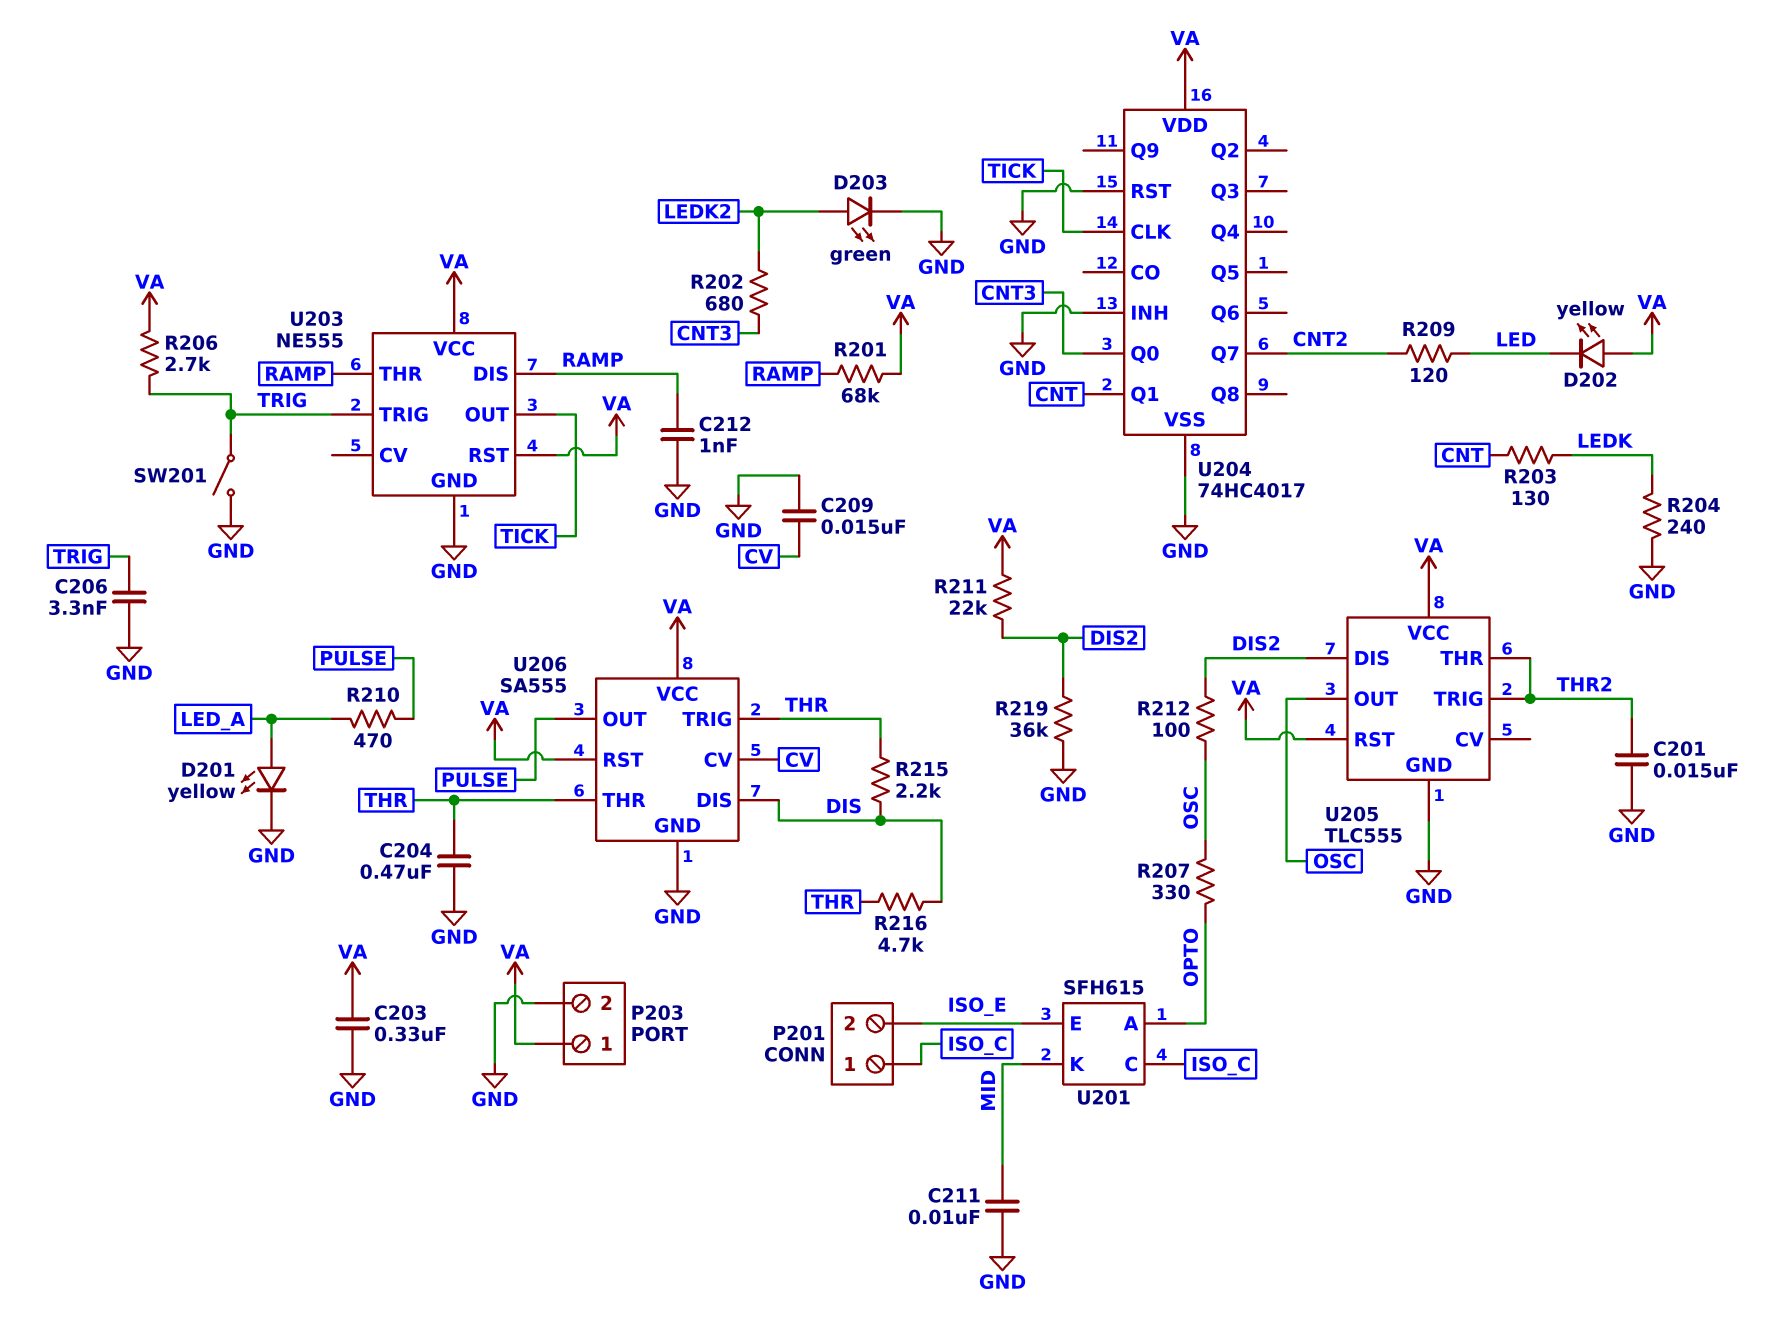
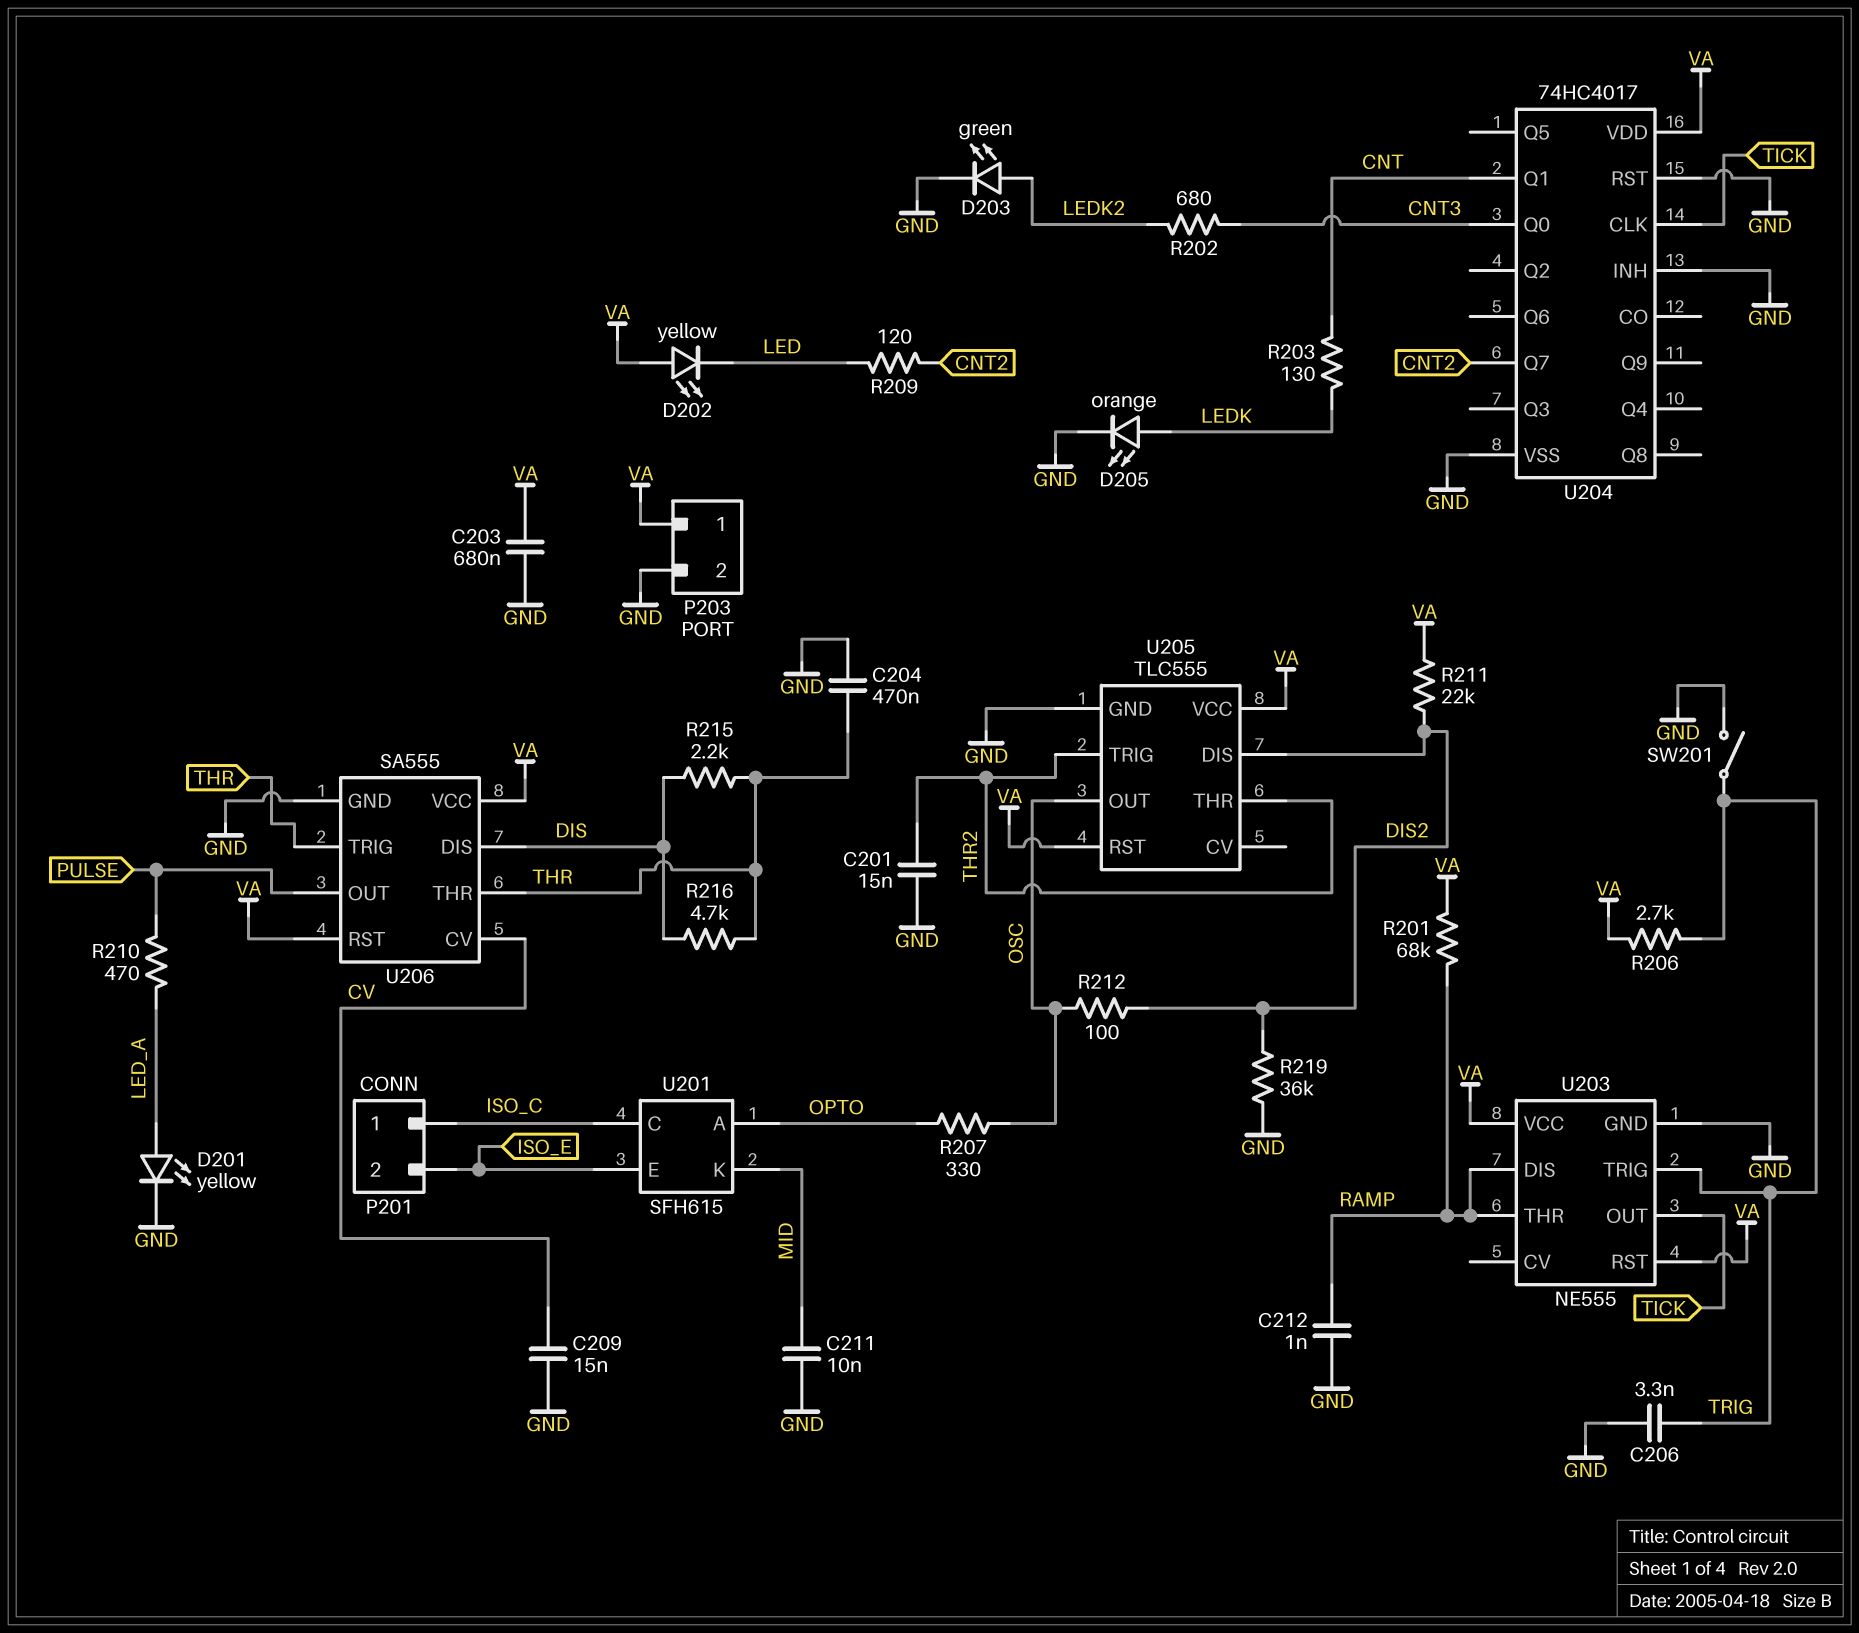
C203: 330nF (GND, VA) -> 680nF (GND, VA)
D205: none -> LED orange (A LEDK, K GND)
R204: 240 (GND, LEDK) -> none

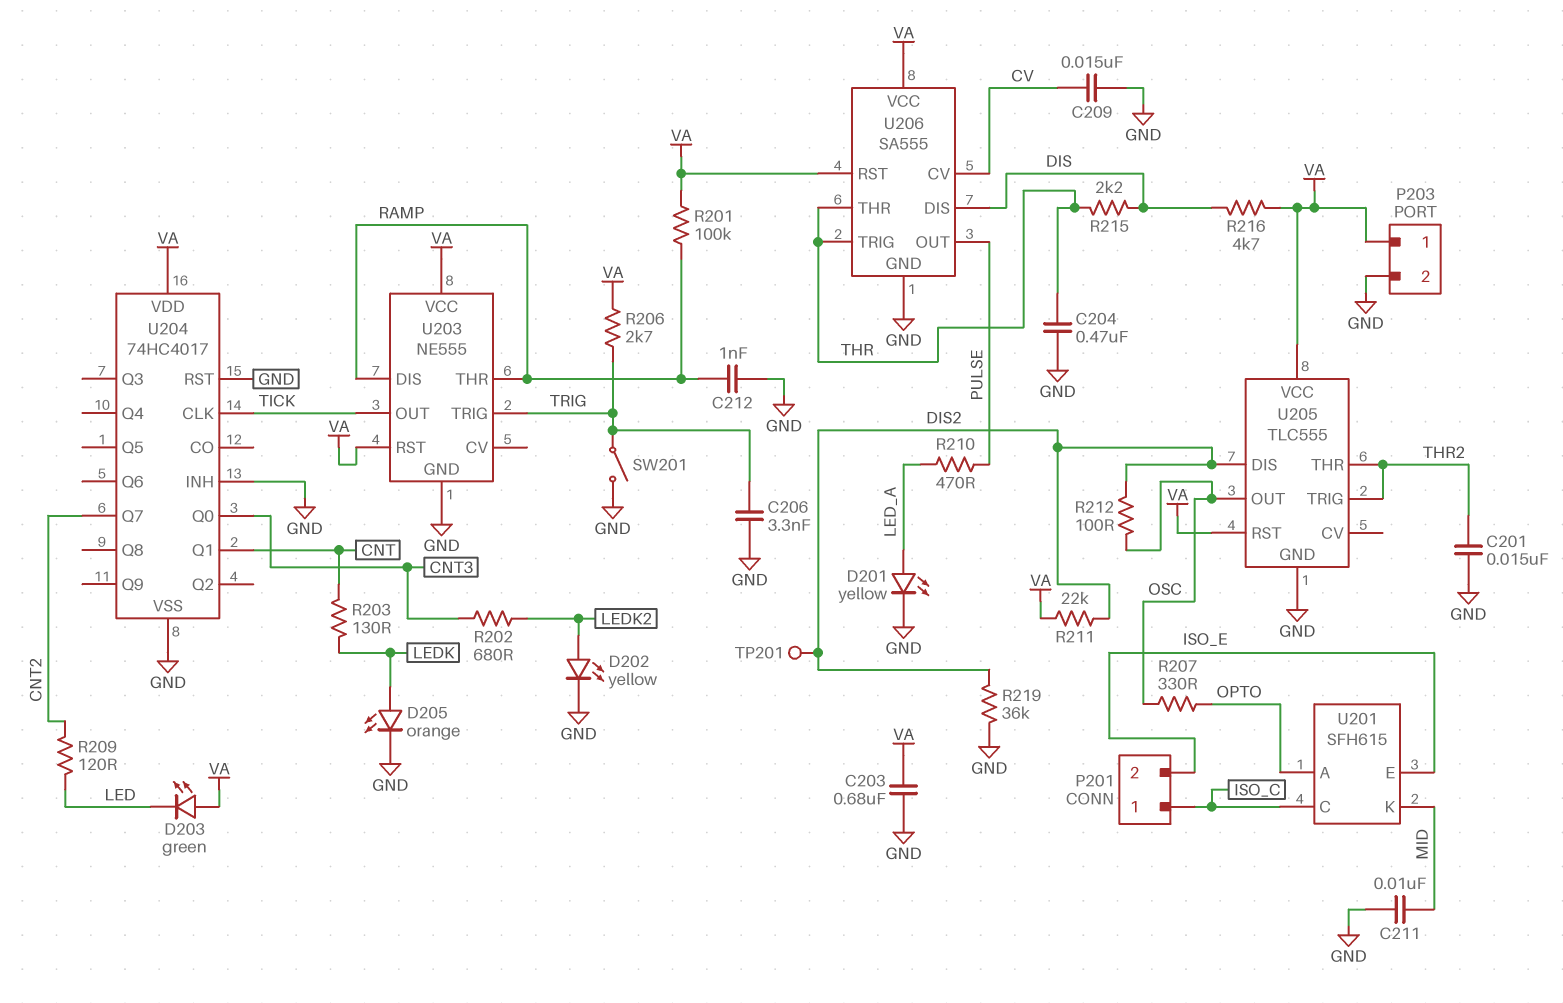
D202: LED yellow (A VA, K LED) -> LED yellow (A LEDK2, K GND)
D203: LED green (A LEDK2, K GND) -> LED green (A VA, K LED)
R201: 68k (RAMP, VA) -> 100k (RAMP, VA)
R216: 4.7k (DIS, THR) -> 4.7k (DIS, VA)
TP201: none -> test point (DIS2)

